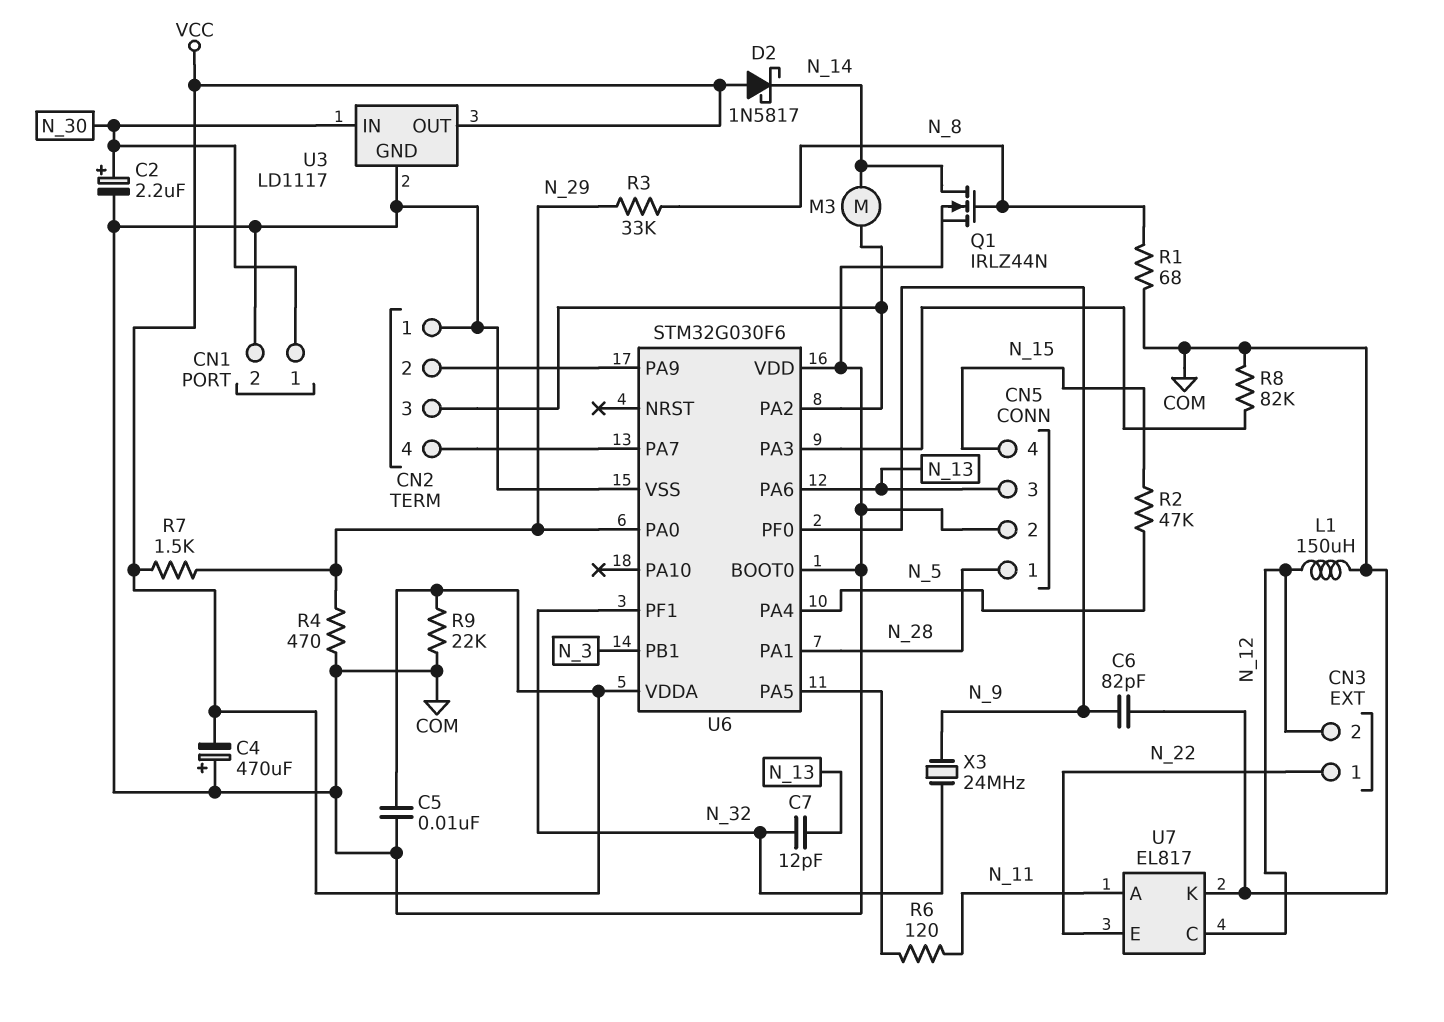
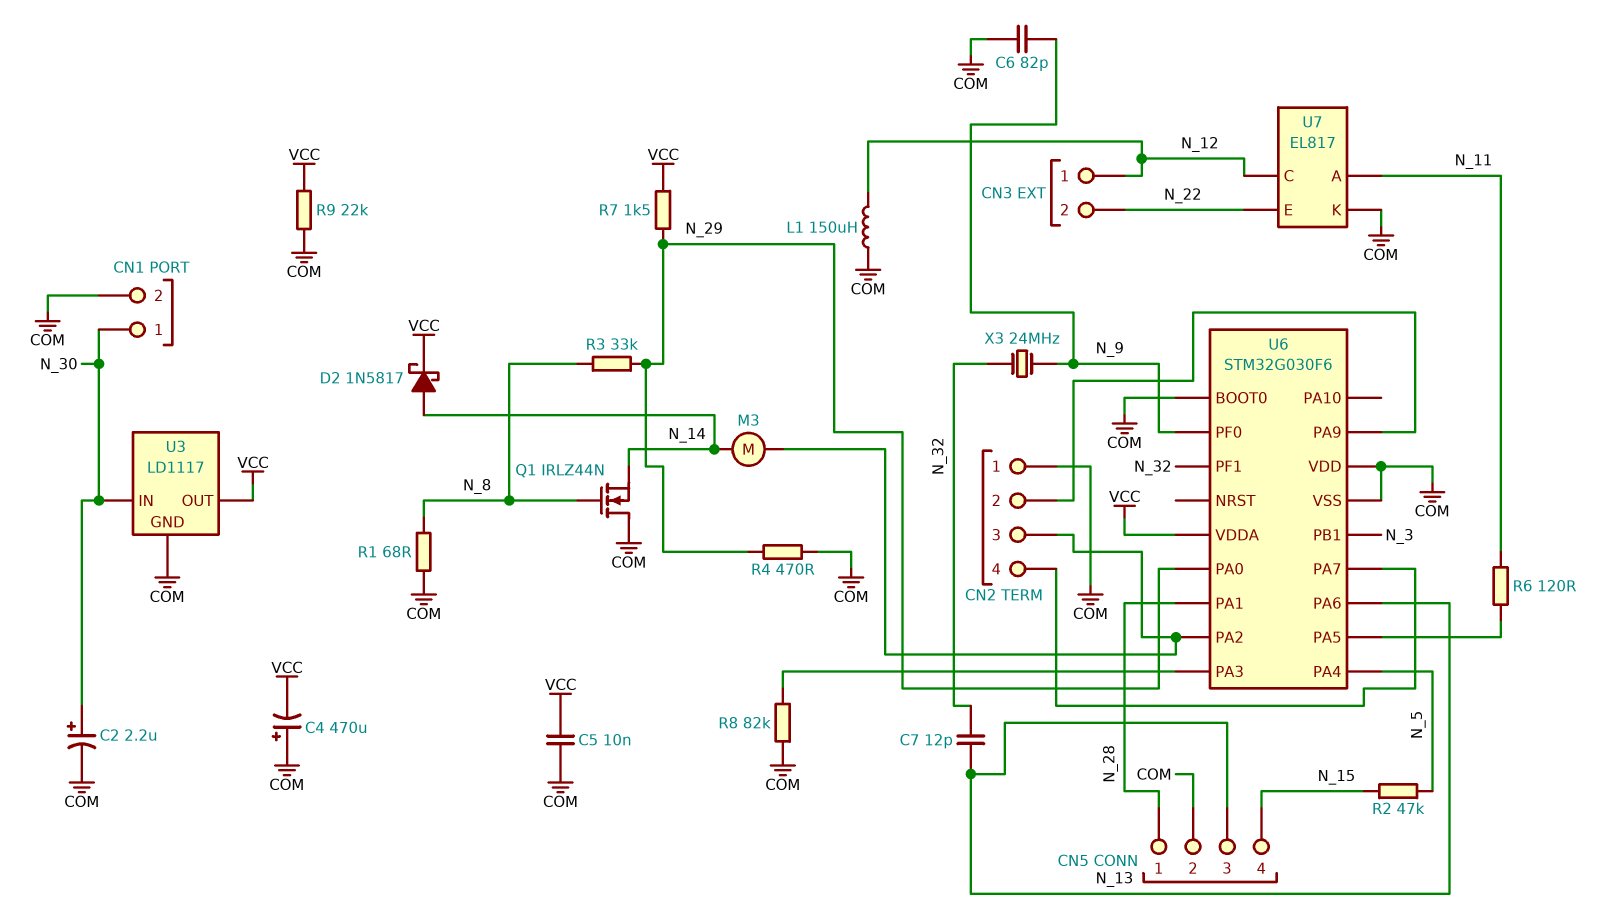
CN3 pin 1: N_22 -> N_12
CN3 pin 2: N_12 -> N_22
D2: schottky 1N5817 (A VCC, K N_14) -> schottky 1N5817 (A N_14, K VCC)
Q1: NMOS IRLZ44N (G N_8, D N_14, S COM) -> NMOS IRLZ44N (G N_8, D COM, S N_14)

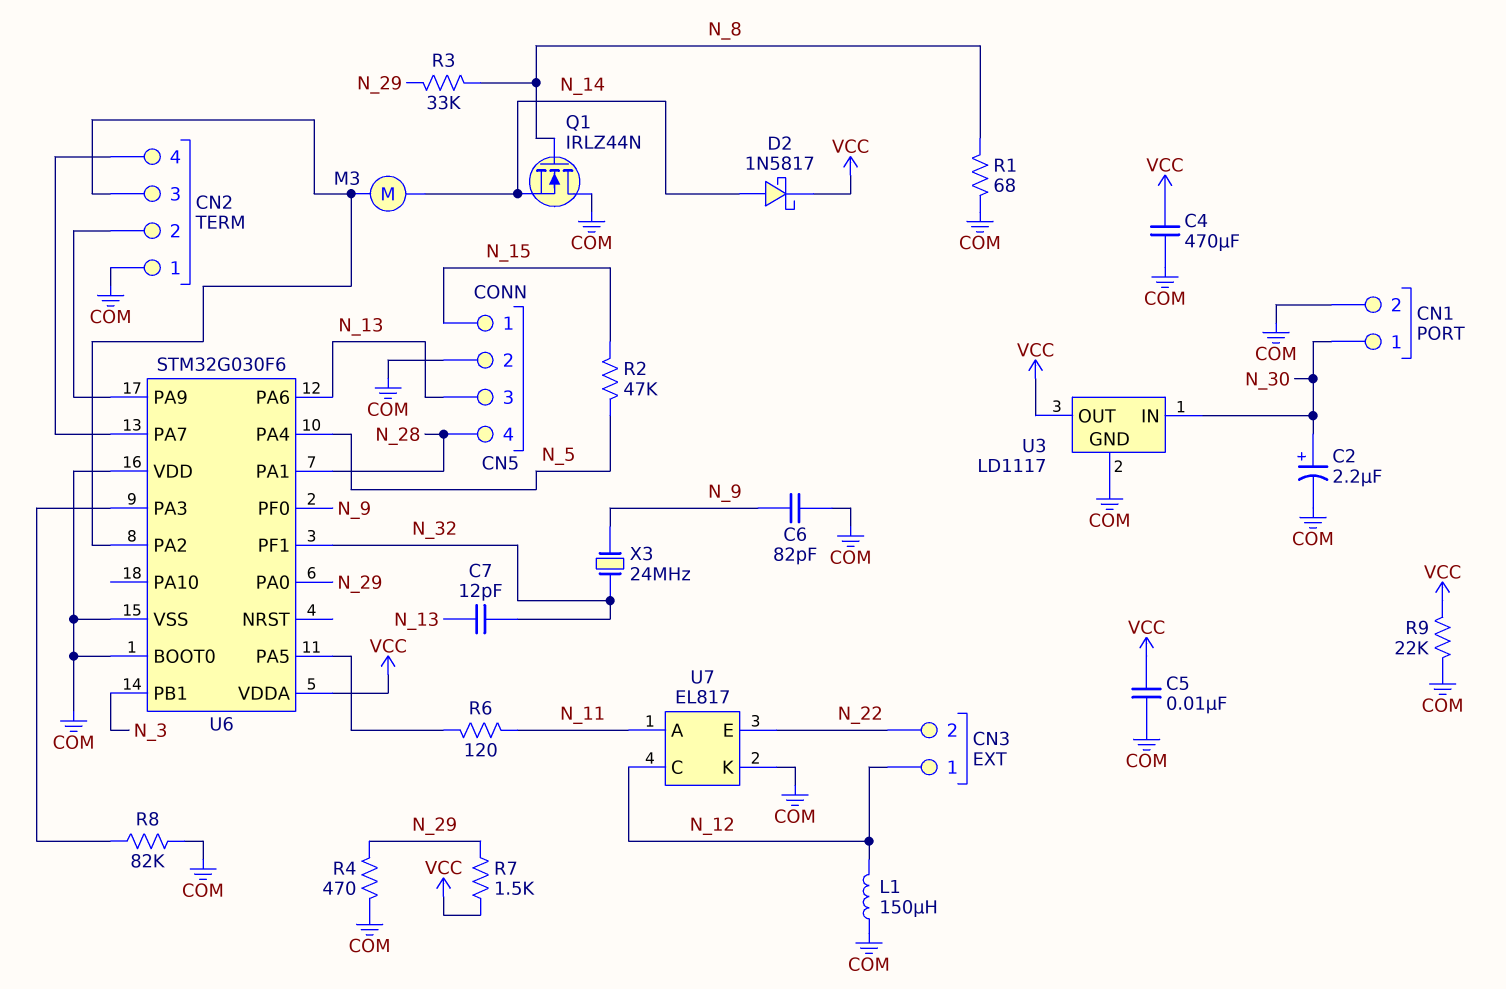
C4: 470uF (plus COM, minus VCC) -> 470uF (COM, VCC)
CN5 pin 1: N_28 -> N_15
CN5 pin 4: N_15 -> N_28

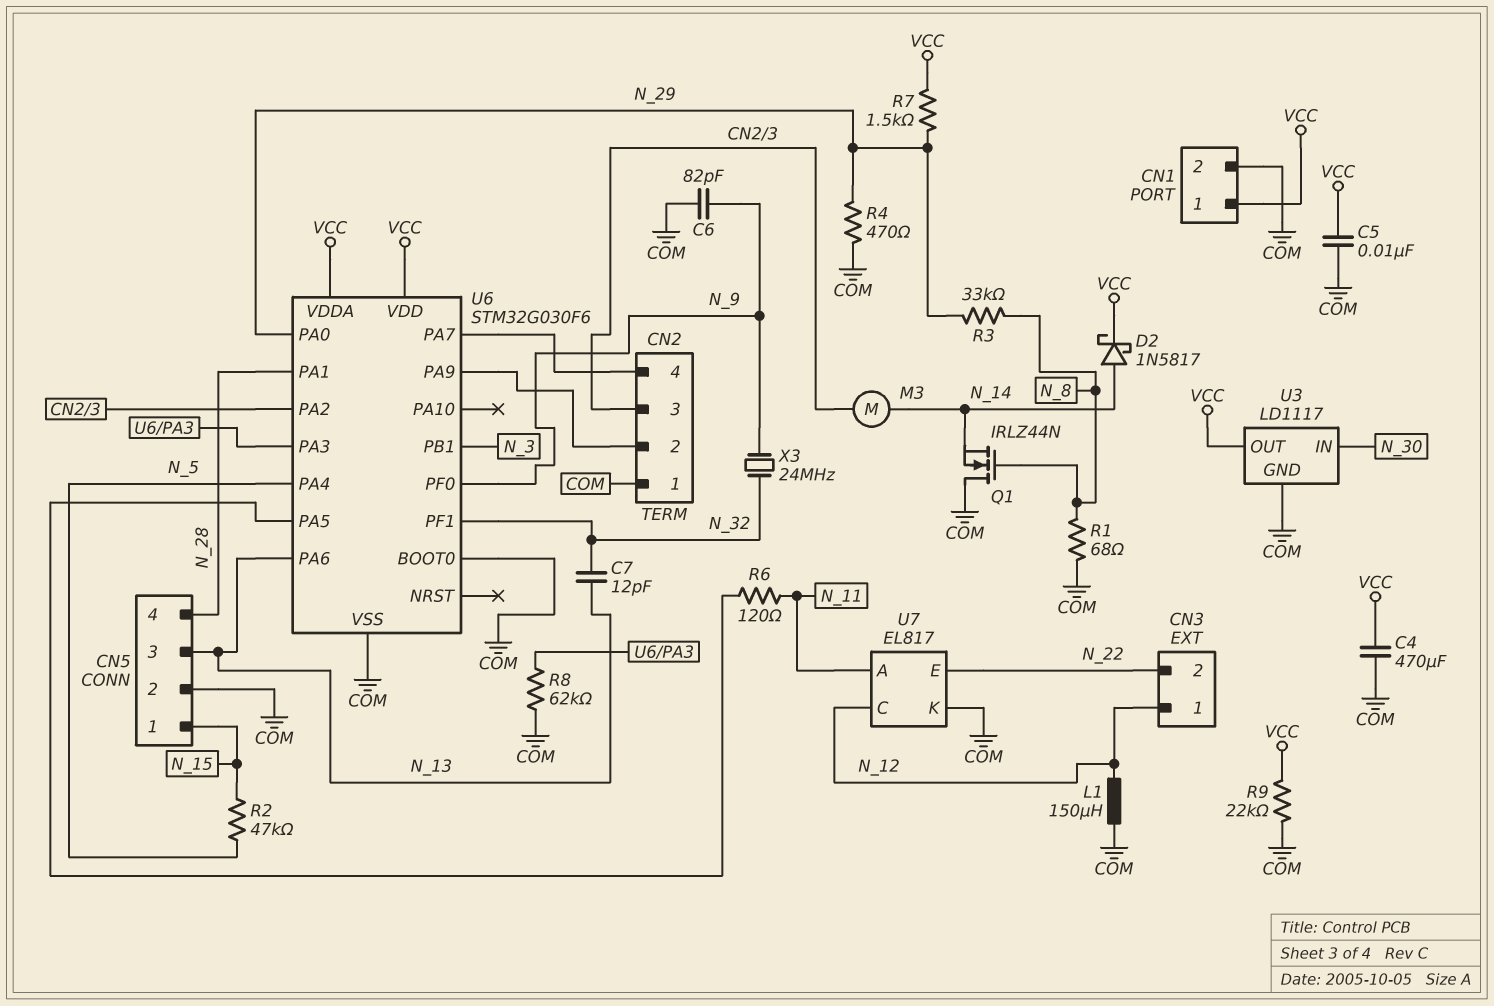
C2: 2.2uF (plus N_30, minus COM) -> none
CN1 pin 1: N_30 -> VCC
R8: 82k (COM, U6/PA3) -> 62k (COM, U6/PA3)
U6 pin VDD: COM -> VCC

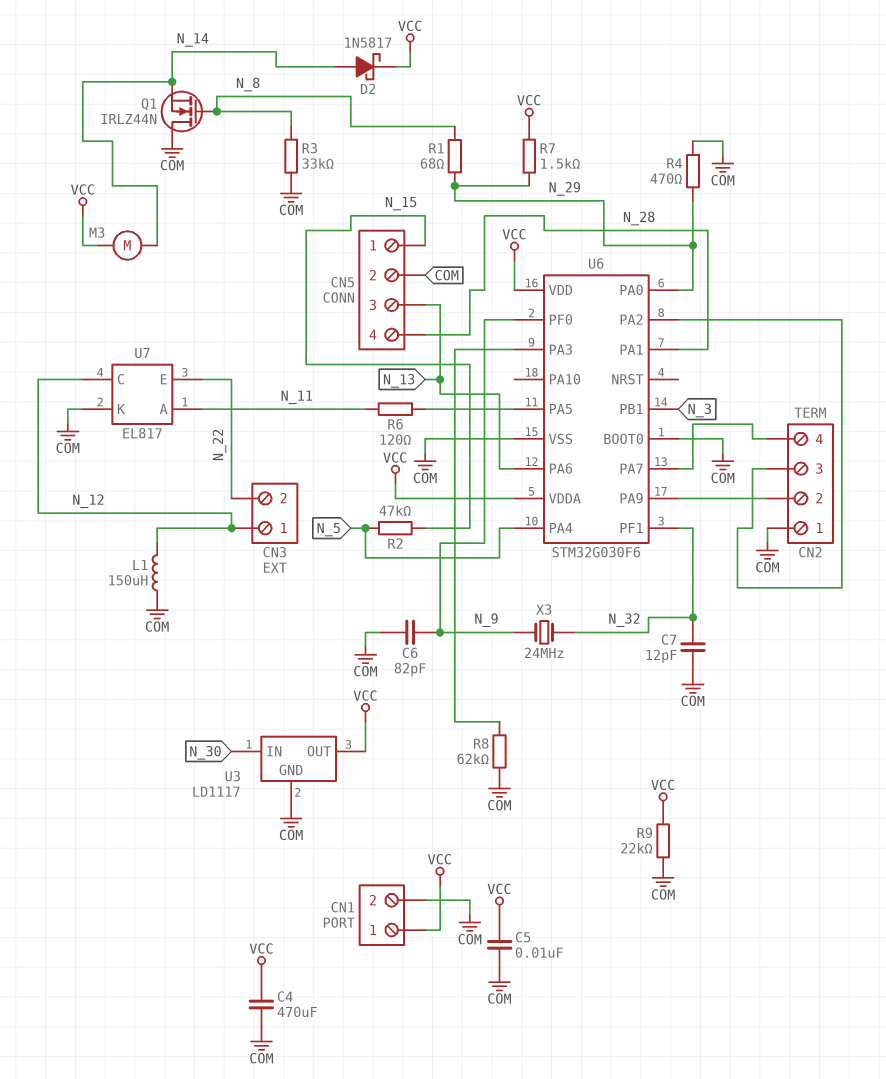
C7: 12pF (N_13, N_32) -> 12pF (COM, N_32)
M3: motor (CN2/3, N_14) -> motor (N_14, VCC)
R1: 68 (COM, N_8) -> 68 (N_8, N_29)
R3: 33k (N_8, N_29) -> 33k (COM, N_8)

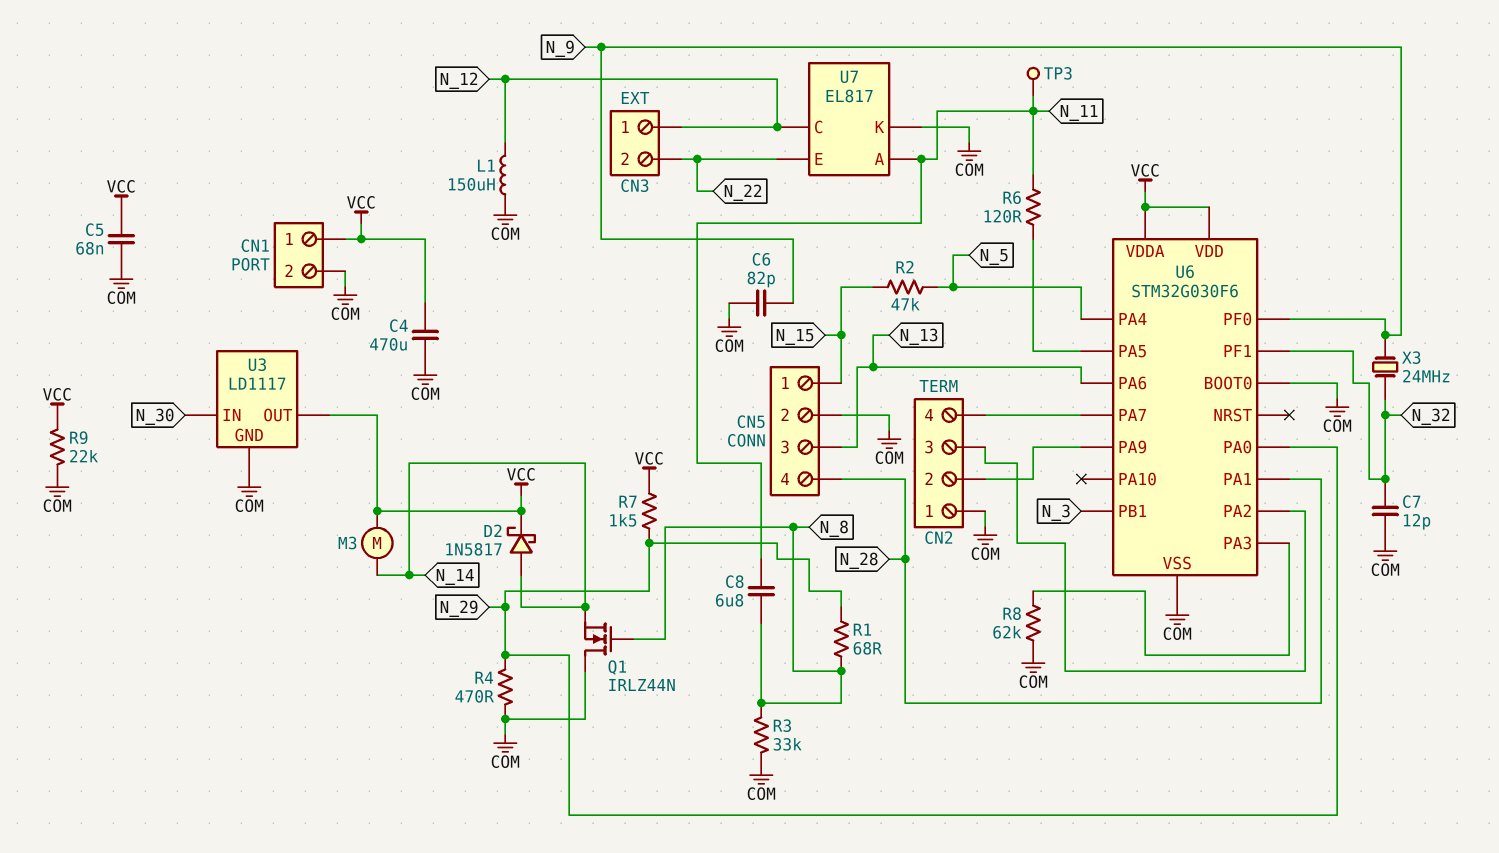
C5: 10nF (COM, VCC) -> 68nF (COM, VCC)
C8: none -> 6.8uF (N_8, N_11)
TP3: none -> test point (N_11)

